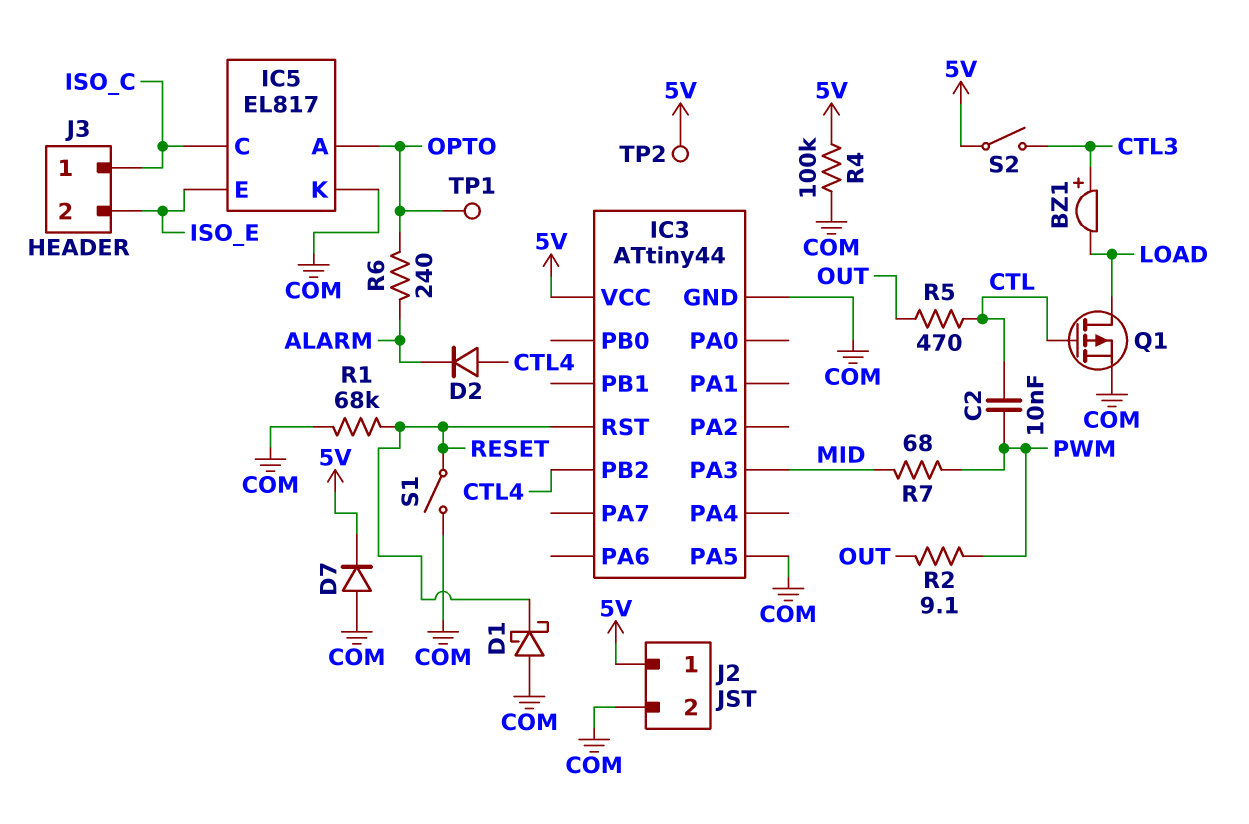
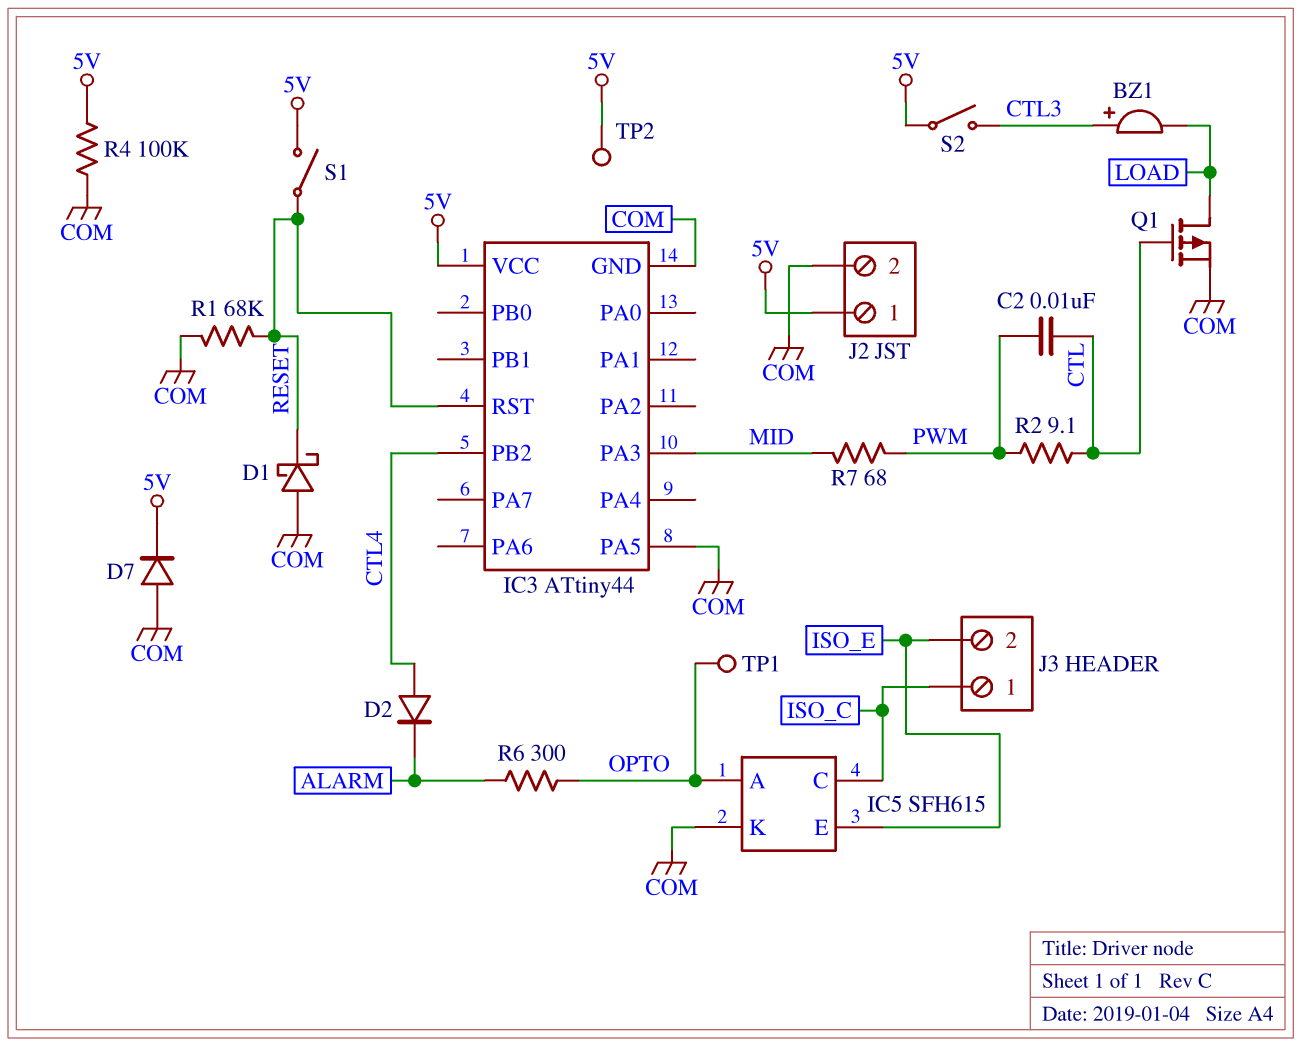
IC5: EL817 -> SFH615
R2: 9.1 (OUT, PWM) -> 9.1 (CTL, PWM)
R5: 470 (CTL, OUT) -> none
R6: 240 (ALARM, OPTO) -> 300 (ALARM, OPTO)
S1: switch (COM, RESET) -> switch (5V, RESET)

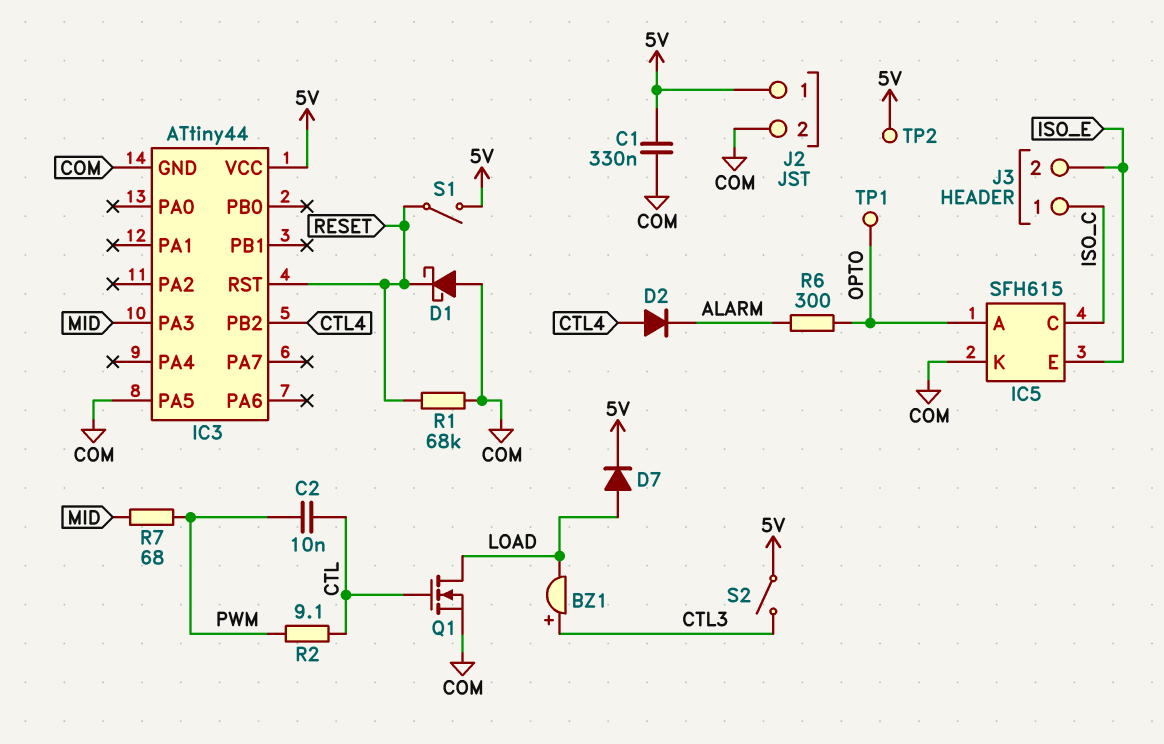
C1: none -> 330nF (5V, COM)
D7: diode (A COM, K 5V) -> diode (A LOAD, K 5V)
Q1: PMOS (G CTL, D LOAD, S COM) -> NMOS (G CTL, D LOAD, S COM)
R4: 100k (5V, COM) -> none

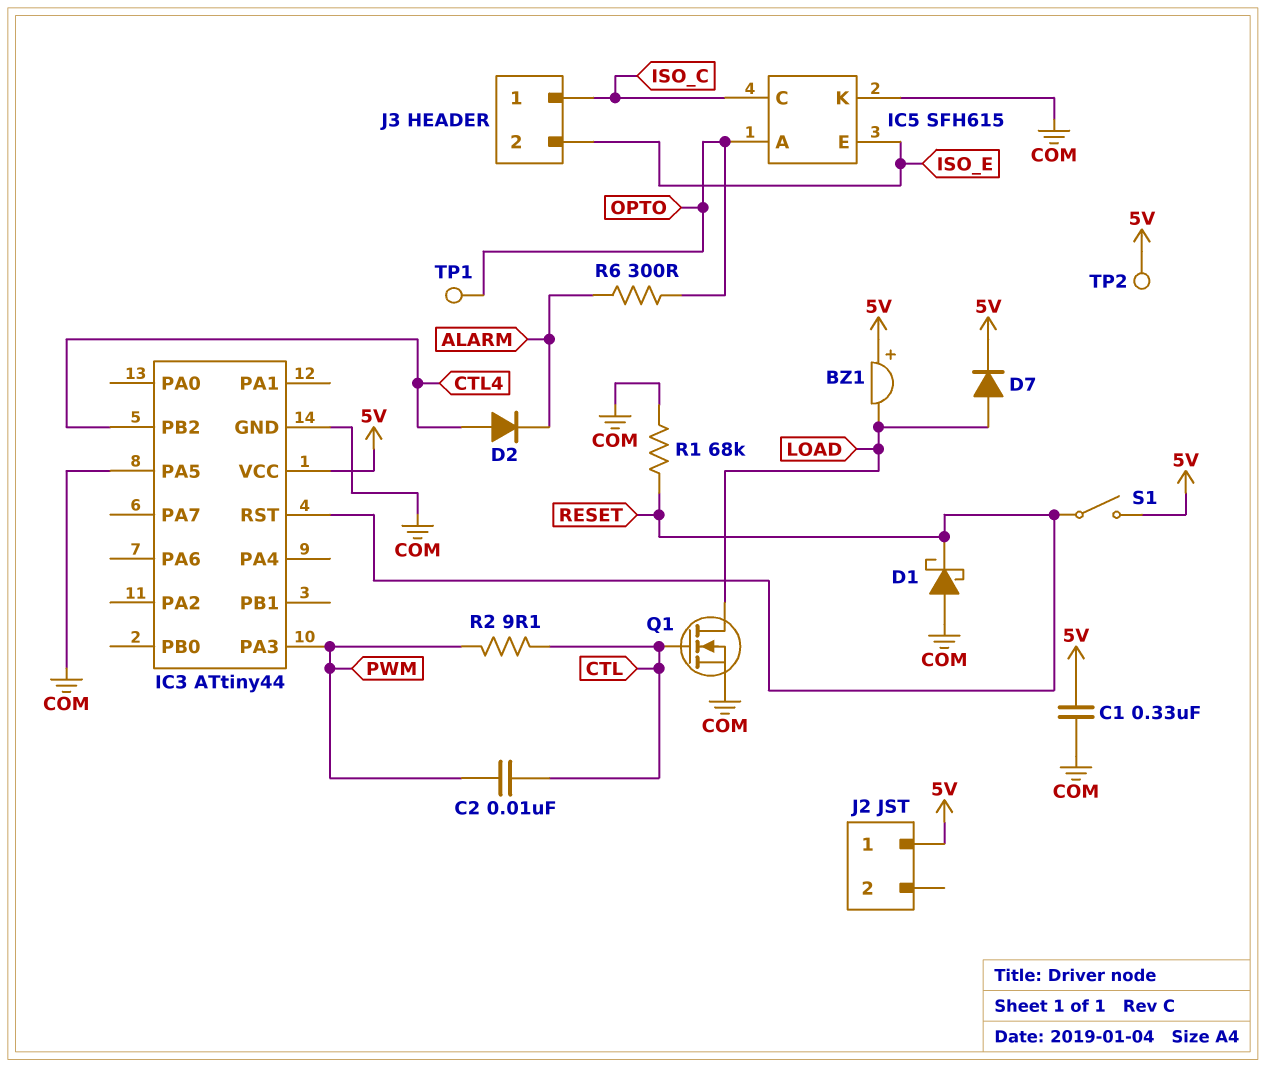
BZ1: buzzer (plus CTL3, minus LOAD) -> buzzer (plus 5V, minus LOAD)
IC3 pin PA3: MID -> PWM
J2 pin 2: COM -> none
R7: 68 (MID, PWM) -> none
S2: switch (5V, CTL3) -> none

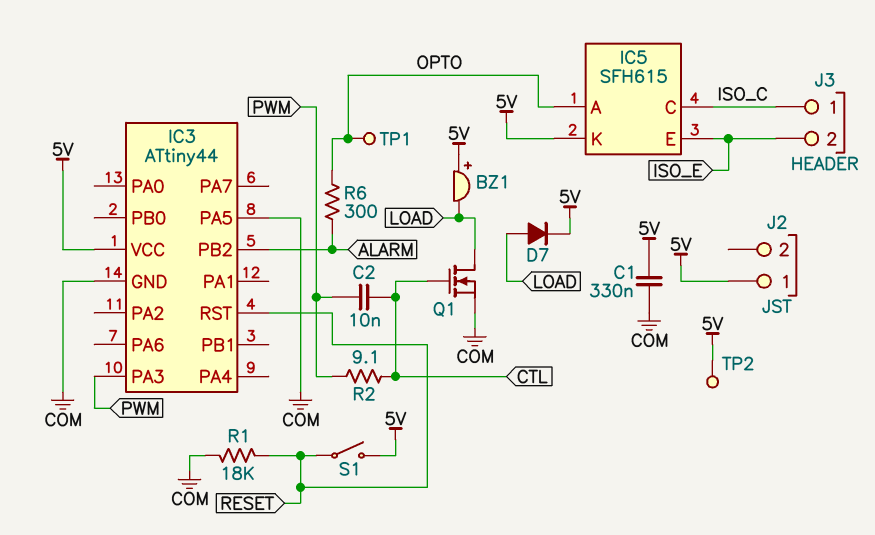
D1: schottky (A COM, K RESET) -> none
D2: diode (A CTL4, K ALARM) -> none
IC3 pin PB2: CTL4 -> ALARM
IC5 pin K: COM -> 5V
R1: 68k (COM, RESET) -> 18k (COM, RESET)

